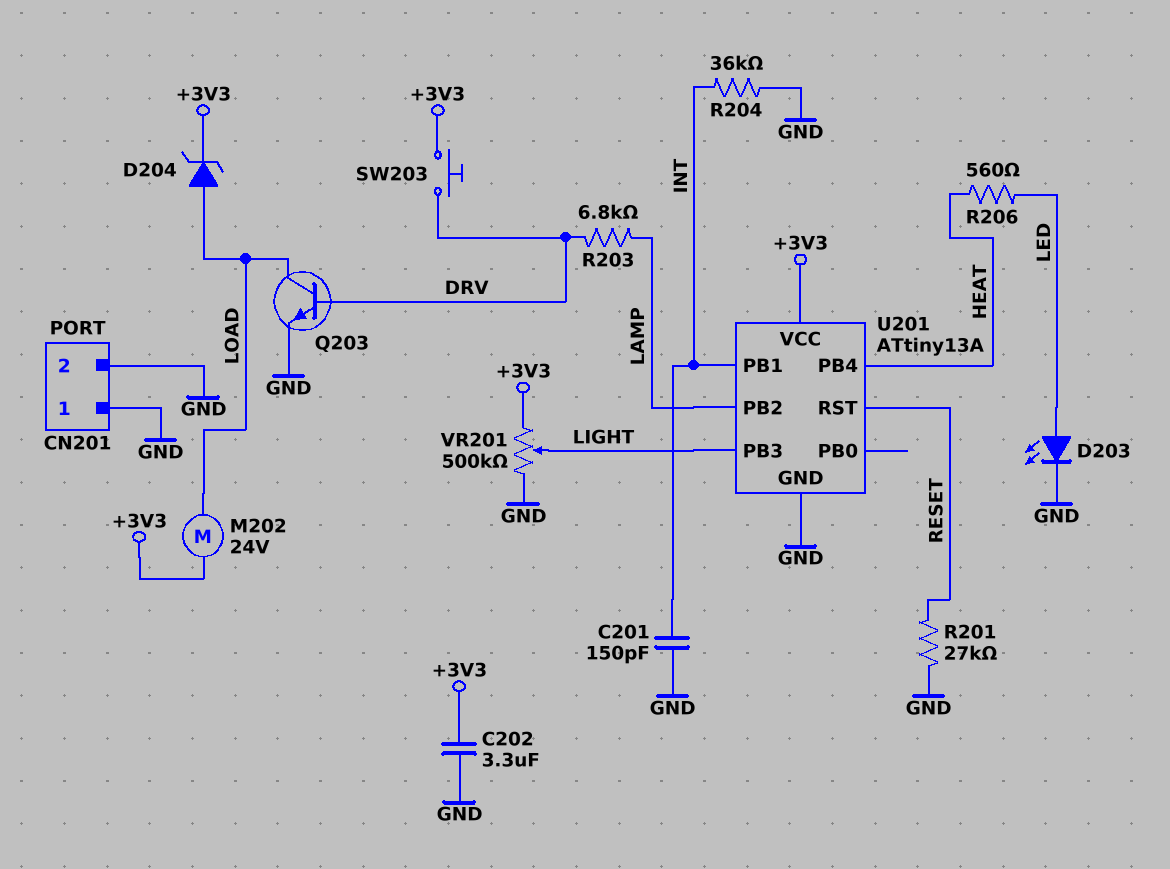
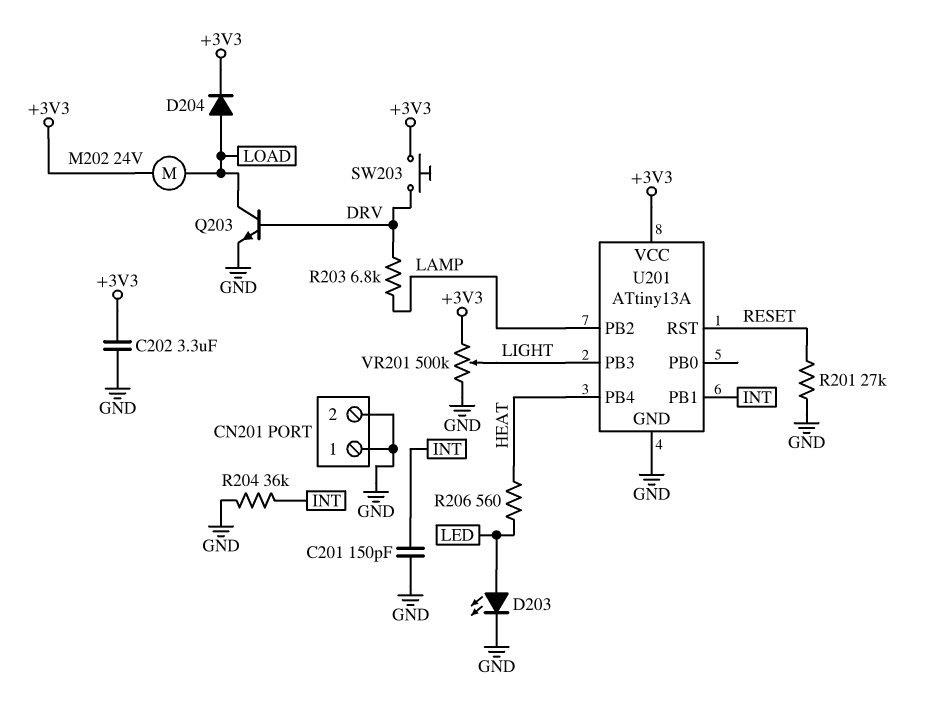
D204: zener (A LOAD, K +3V3) -> diode (A LOAD, K +3V3)

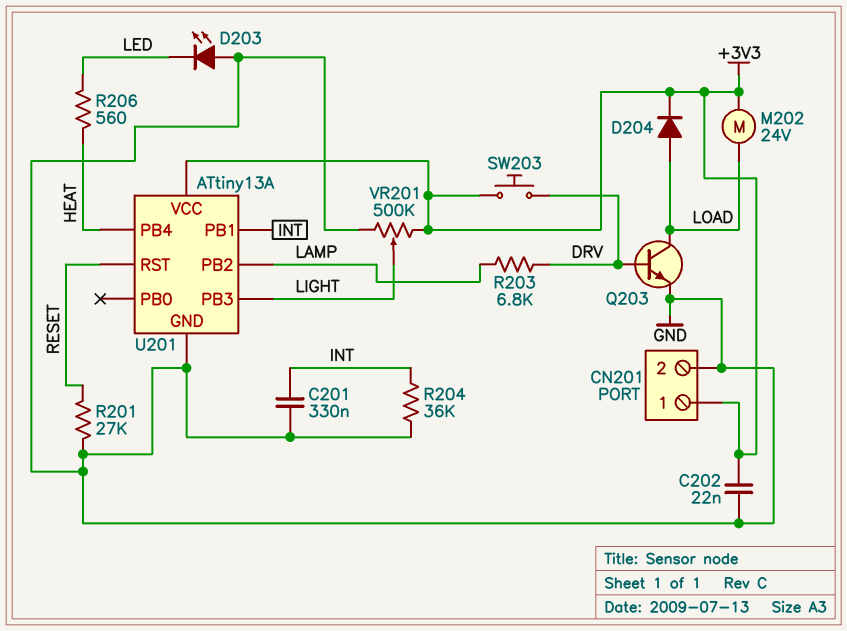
C201: 150pF (GND, INT) -> 330nF (GND, INT)
C202: 3.3uF (+3V3, GND) -> 22nF (+3V3, GND)
CN201 pin 1: GND -> +3V3
D203: LED (A LED, K GND) -> LED (A GND, K LED)

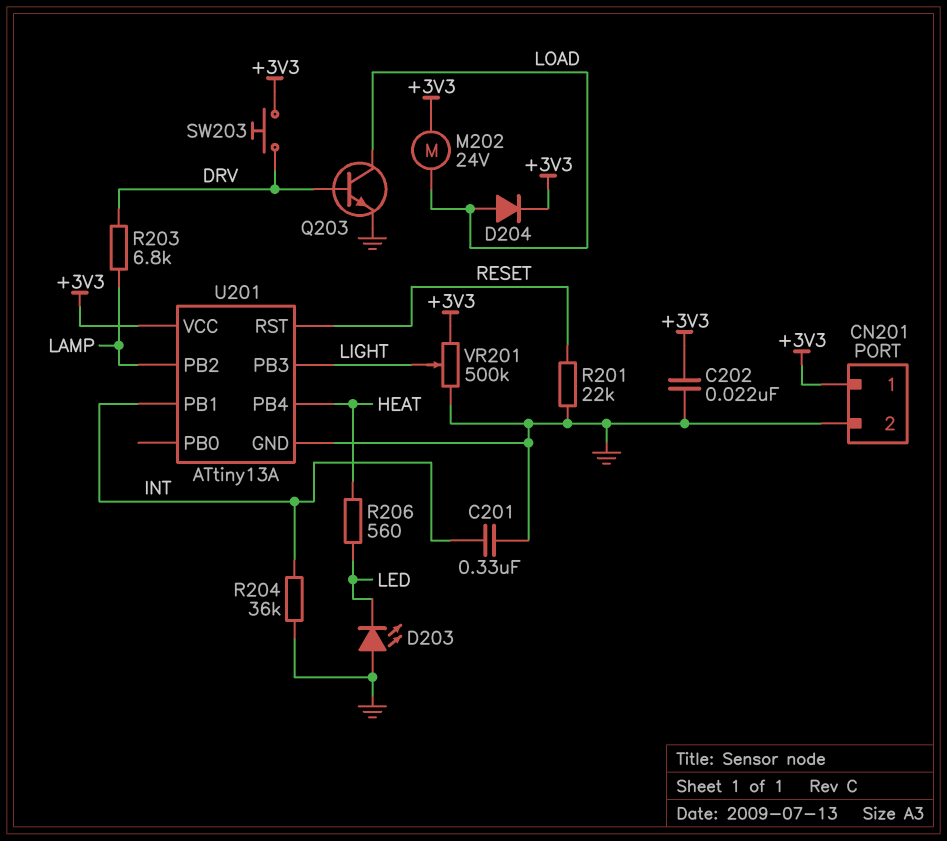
R201: 27k (GND, RESET) -> 22k (GND, RESET)

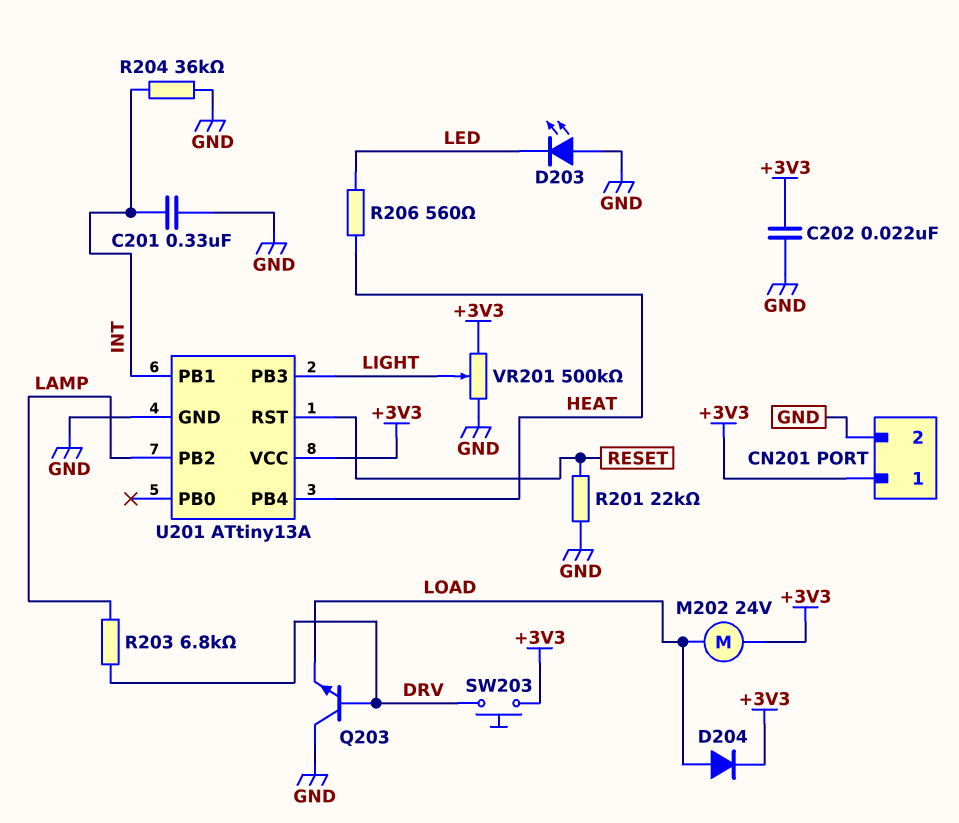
Q203: NPN (B DRV, C LOAD, E GND) -> NPN (B DRV, C GND, E LOAD)

